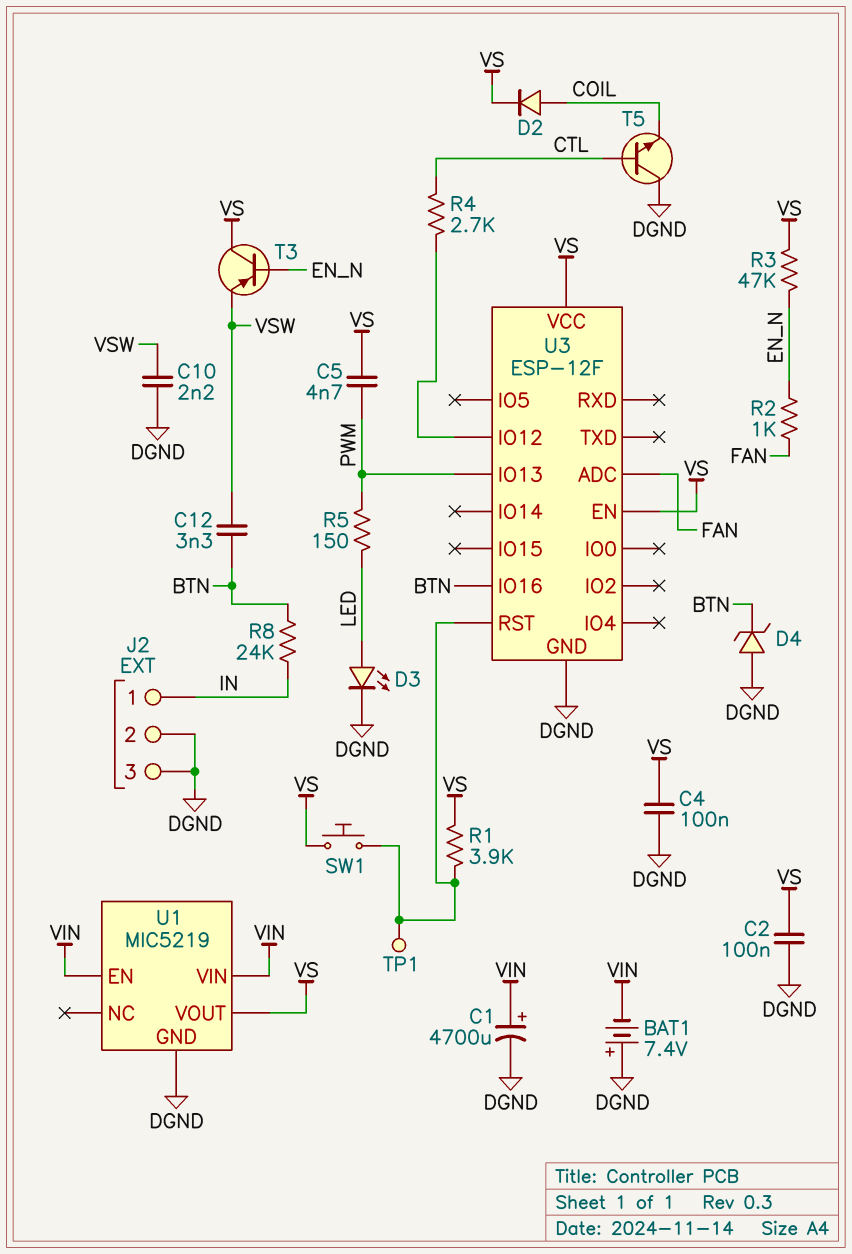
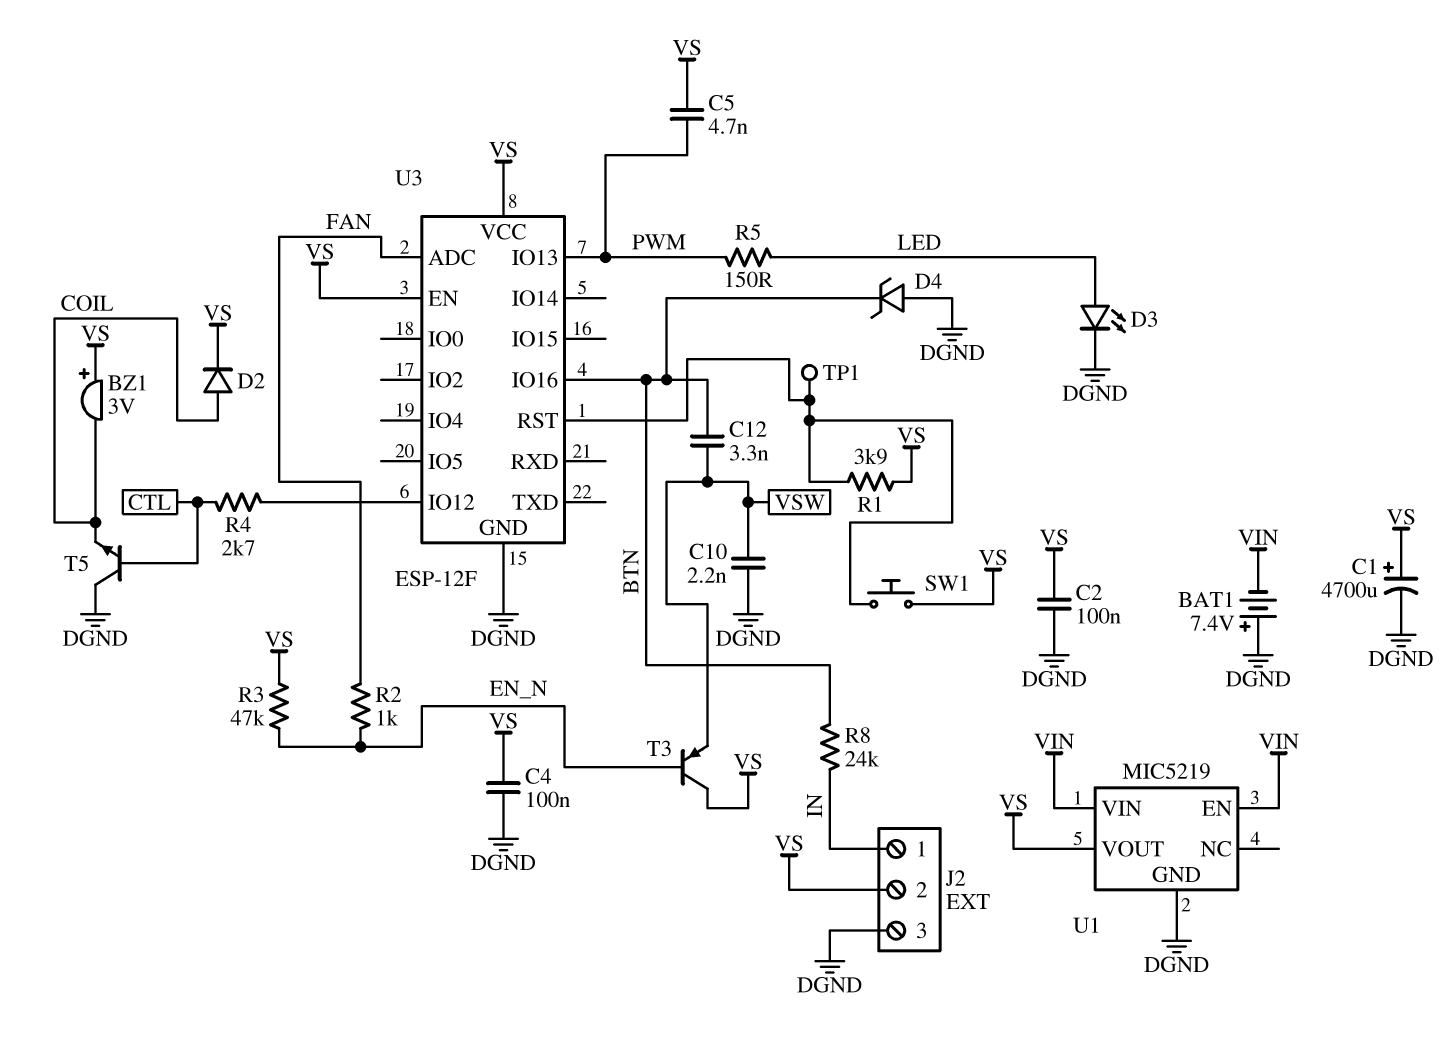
BZ1: none -> buzzer 3V (plus VS, minus COIL)
C1: 4700uF (plus VIN, minus DGND) -> 4700uF (plus VS, minus DGND)
J2 pin 2: DGND -> VS

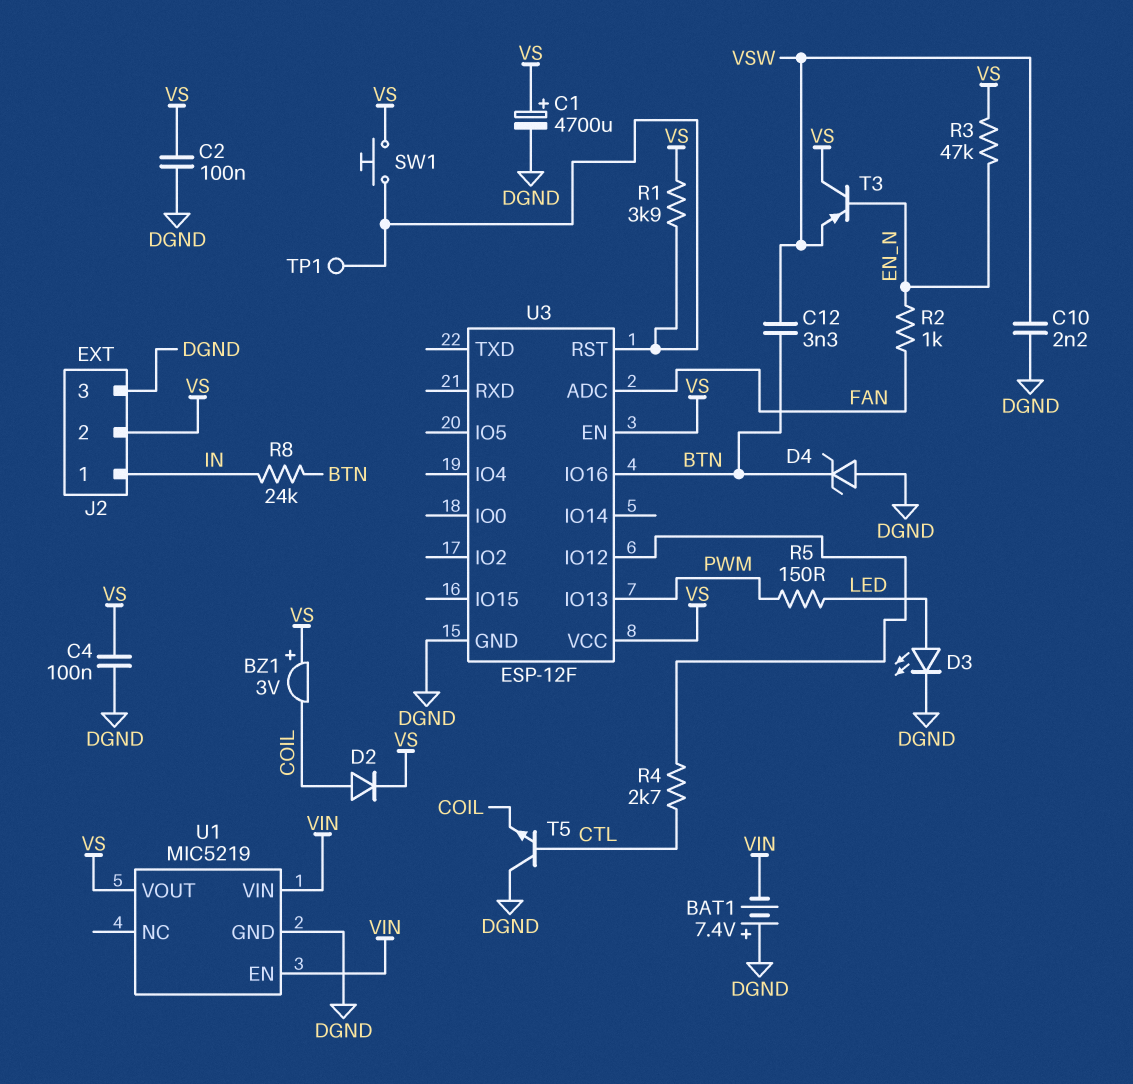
C5: 4.7nF (PWM, VS) -> none

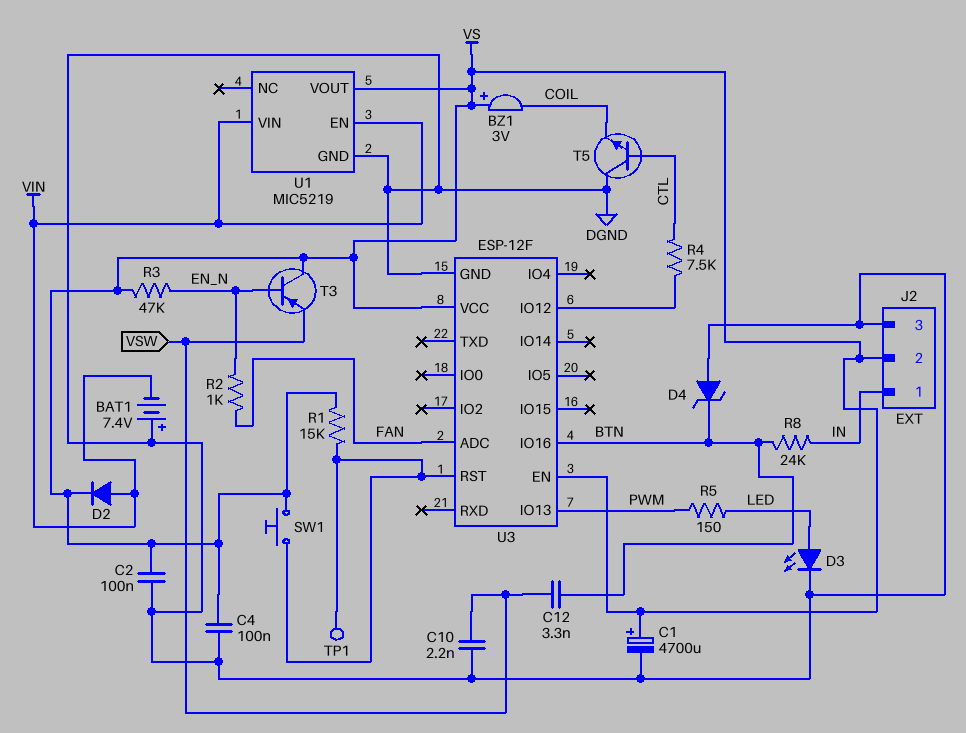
D2: diode (A COIL, K VS) -> diode (A VIN, K VS)
R1: 3.9k (U3/RST, VS) -> 15k (U3/RST, VS)
R4: 2.7k (CTL, U3/IO12) -> 7.5k (CTL, U3/IO12)

